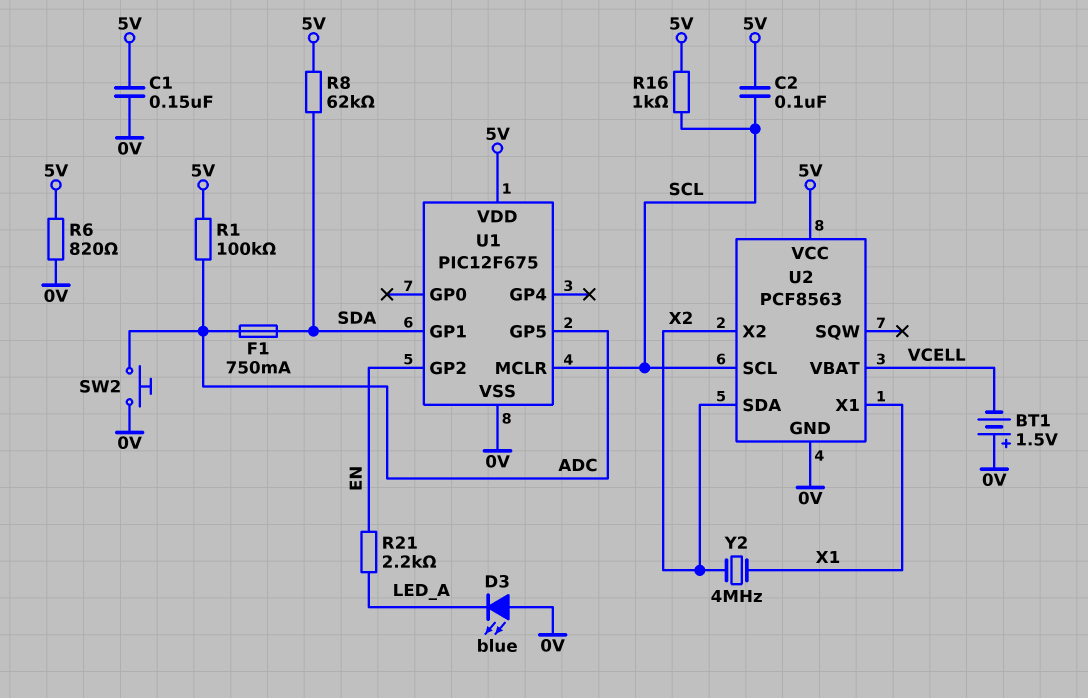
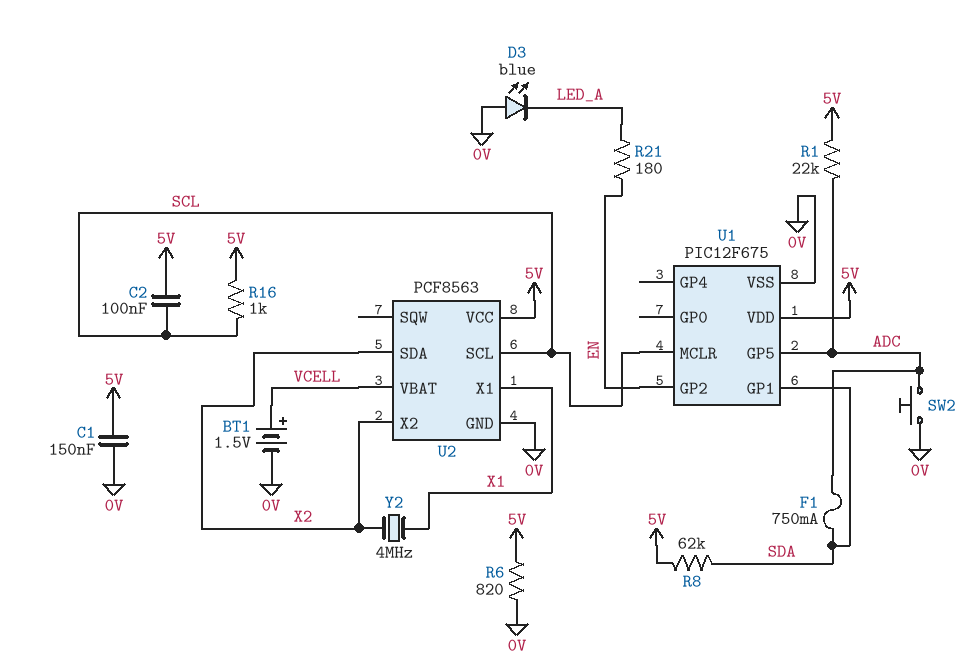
BT1: 1.5V (plus 0V, minus VCELL) -> 1.5V (plus VCELL, minus 0V)
R1: 100k (5V, ADC) -> 22k (5V, ADC)
R21: 2.2k (EN, LED_A) -> 180 (EN, LED_A)

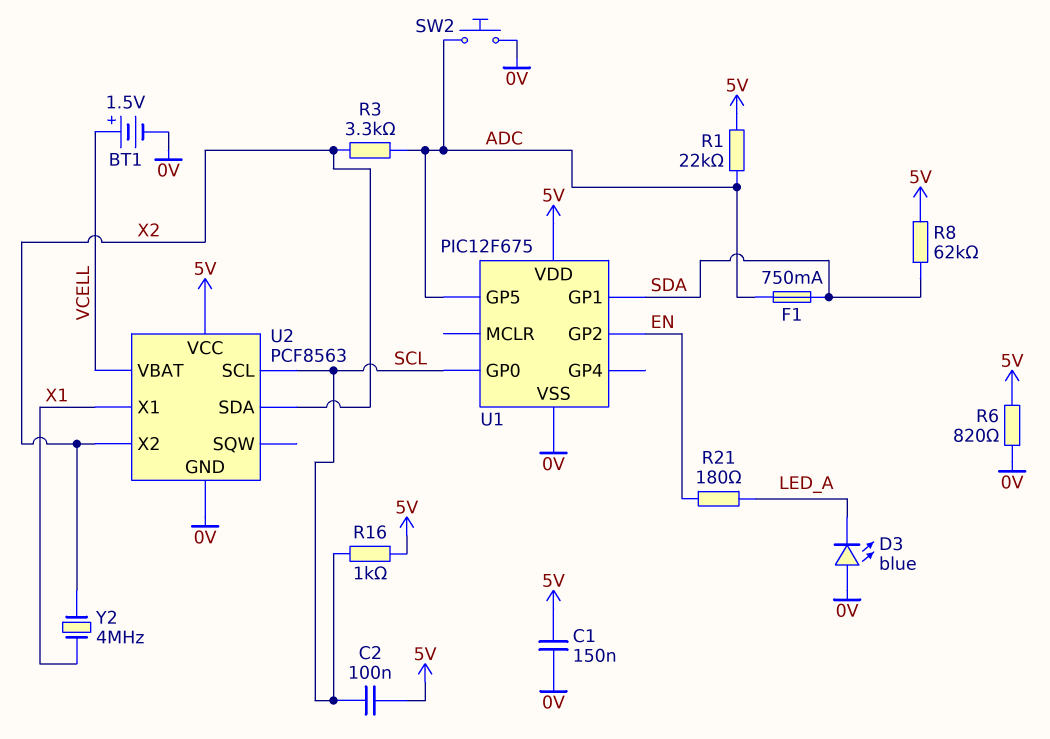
R3: none -> 3.3k (ADC, X2)
U1 pin GP0: none -> SCL
U1 pin MCLR: SCL -> none

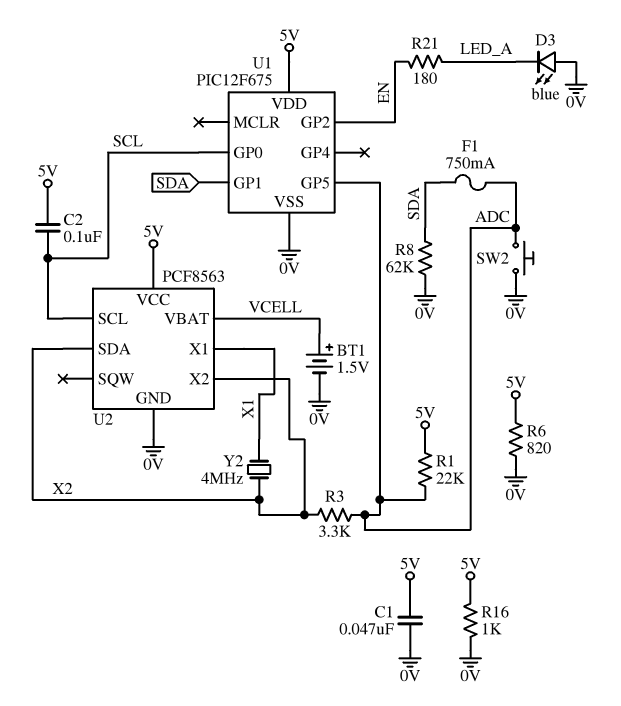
C1: 150nF (0V, 5V) -> 47nF (0V, 5V)
R8: 62k (5V, SDA) -> 62k (0V, SDA)
R16: 1k (5V, SCL) -> 1k (0V, 5V)

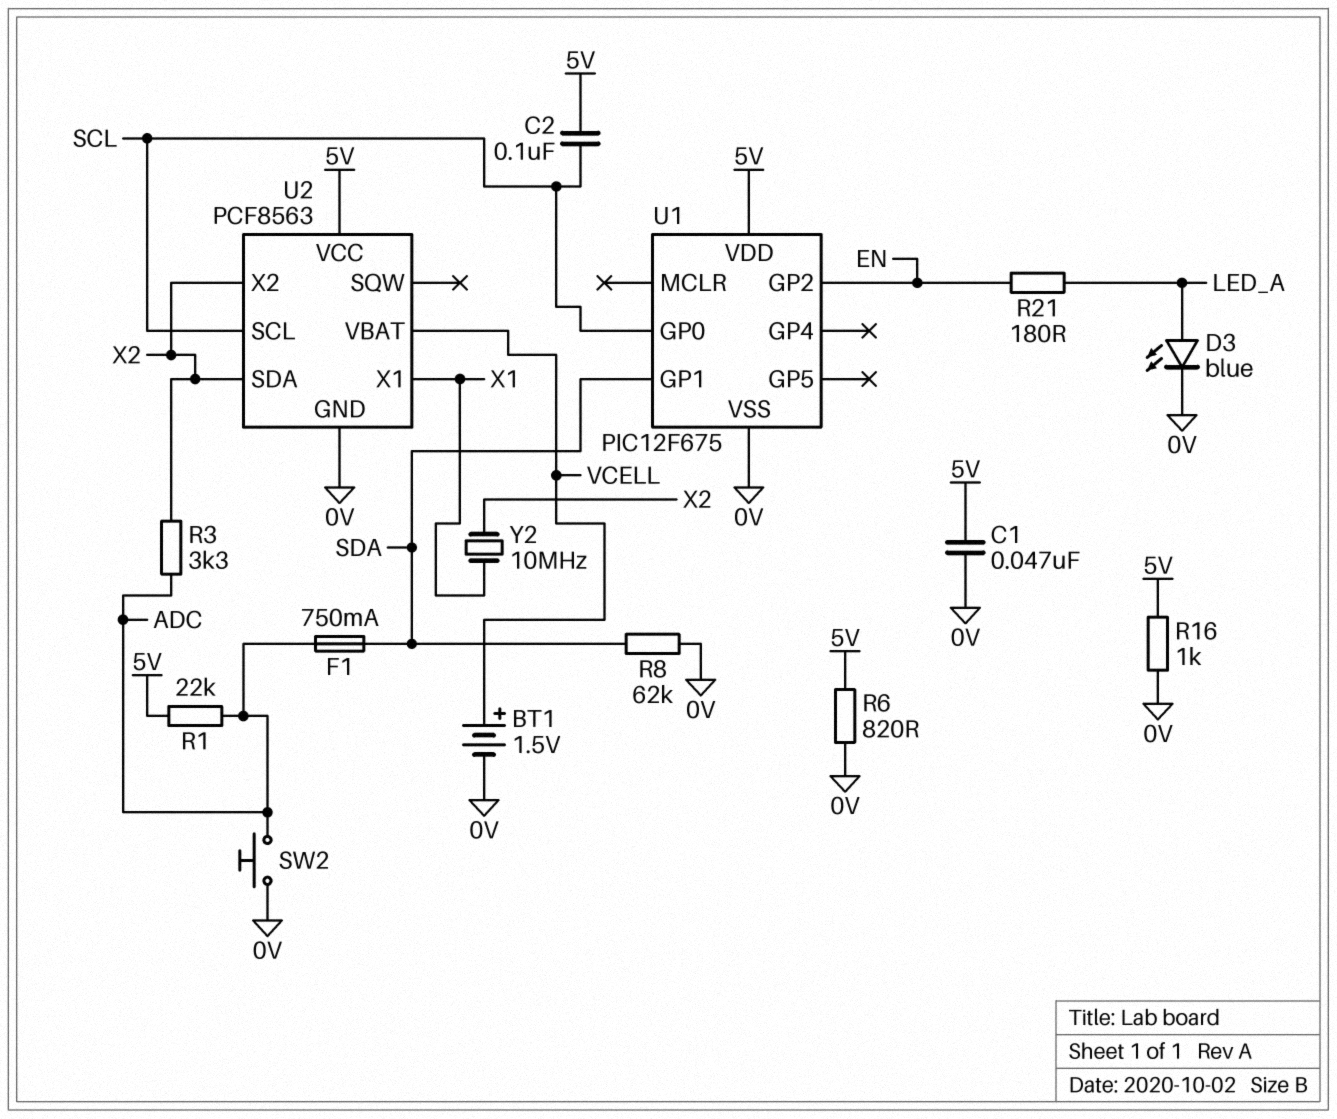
D3: LED blue (A 0V, K LED_A) -> LED blue (A LED_A, K 0V)
U1 pin GP5: ADC -> none
Y2: 4MHz (X1, X2) -> 10MHz (X1, X2)

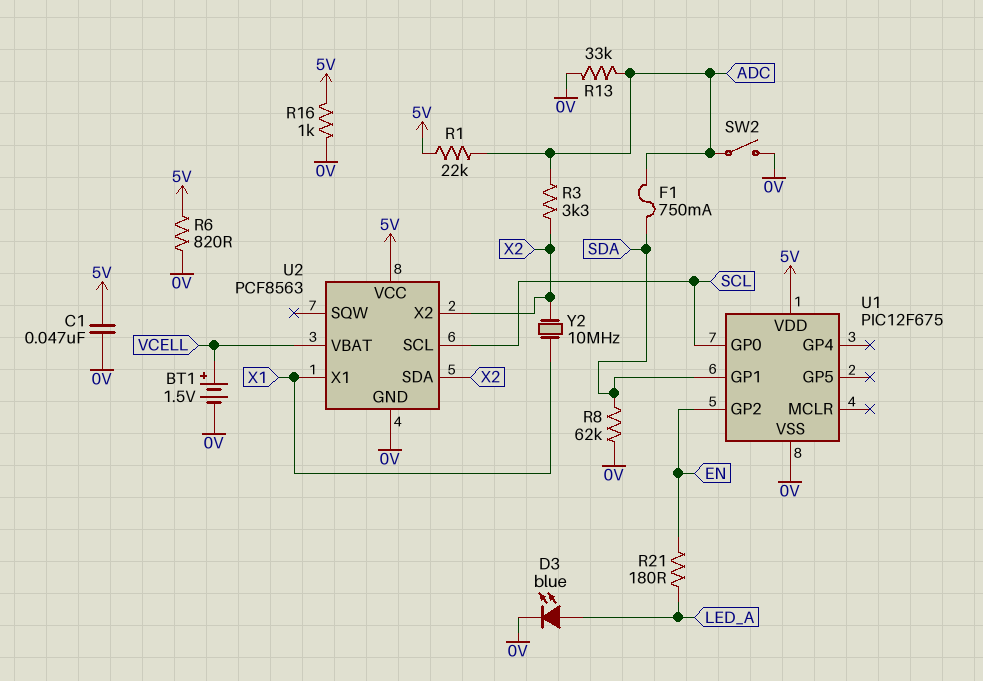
C2: 100nF (5V, SCL) -> none
R13: none -> 33k (0V, ADC)
SW2: button (0V, ADC) -> switch (0V, ADC)

